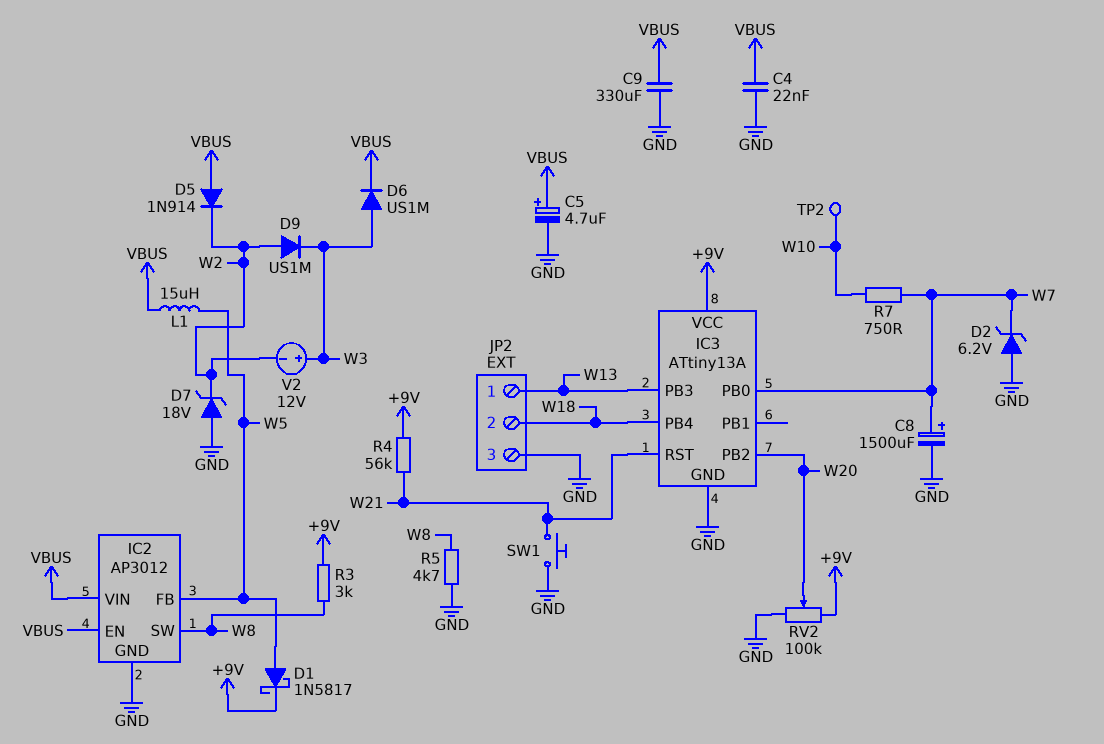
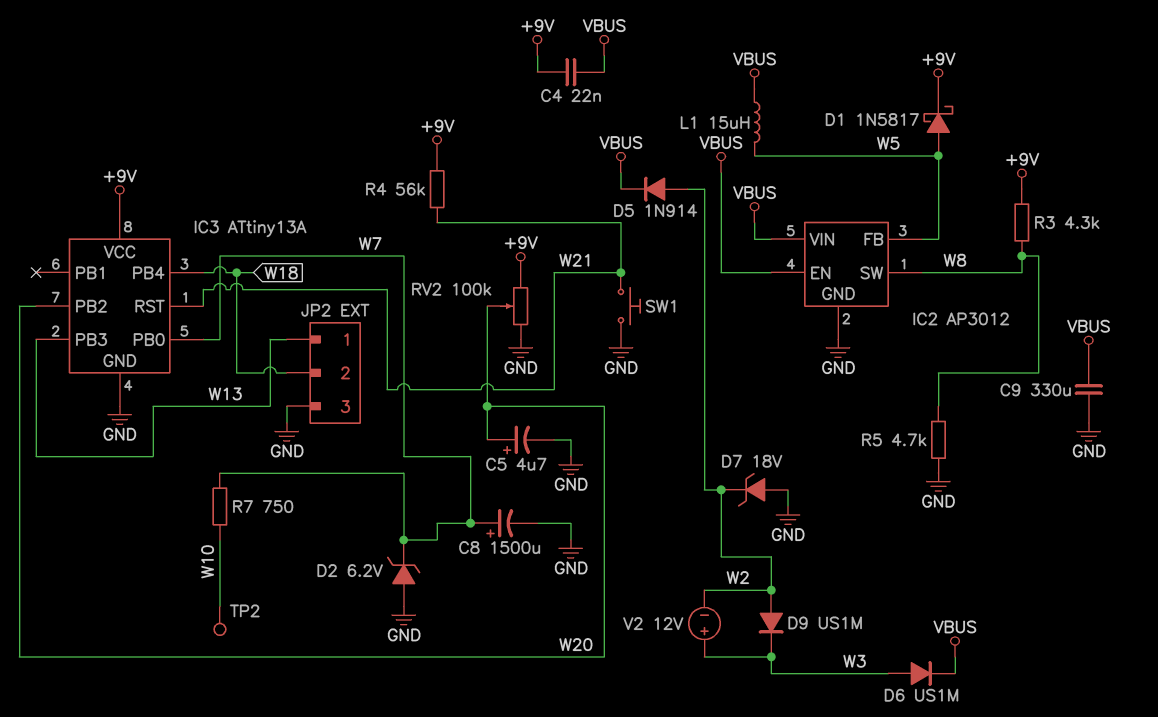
C4: 22nF (GND, VBUS) -> 22nF (+9V, VBUS)
C5: 4.7uF (plus VBUS, minus GND) -> 4.7uF (plus W20, minus GND)
D5: diode 1N914 (A VBUS, K W2) -> diode 1N914 (A W2, K VBUS)
R3: 3k (+9V, W8) -> 4.3k (+9V, W8)

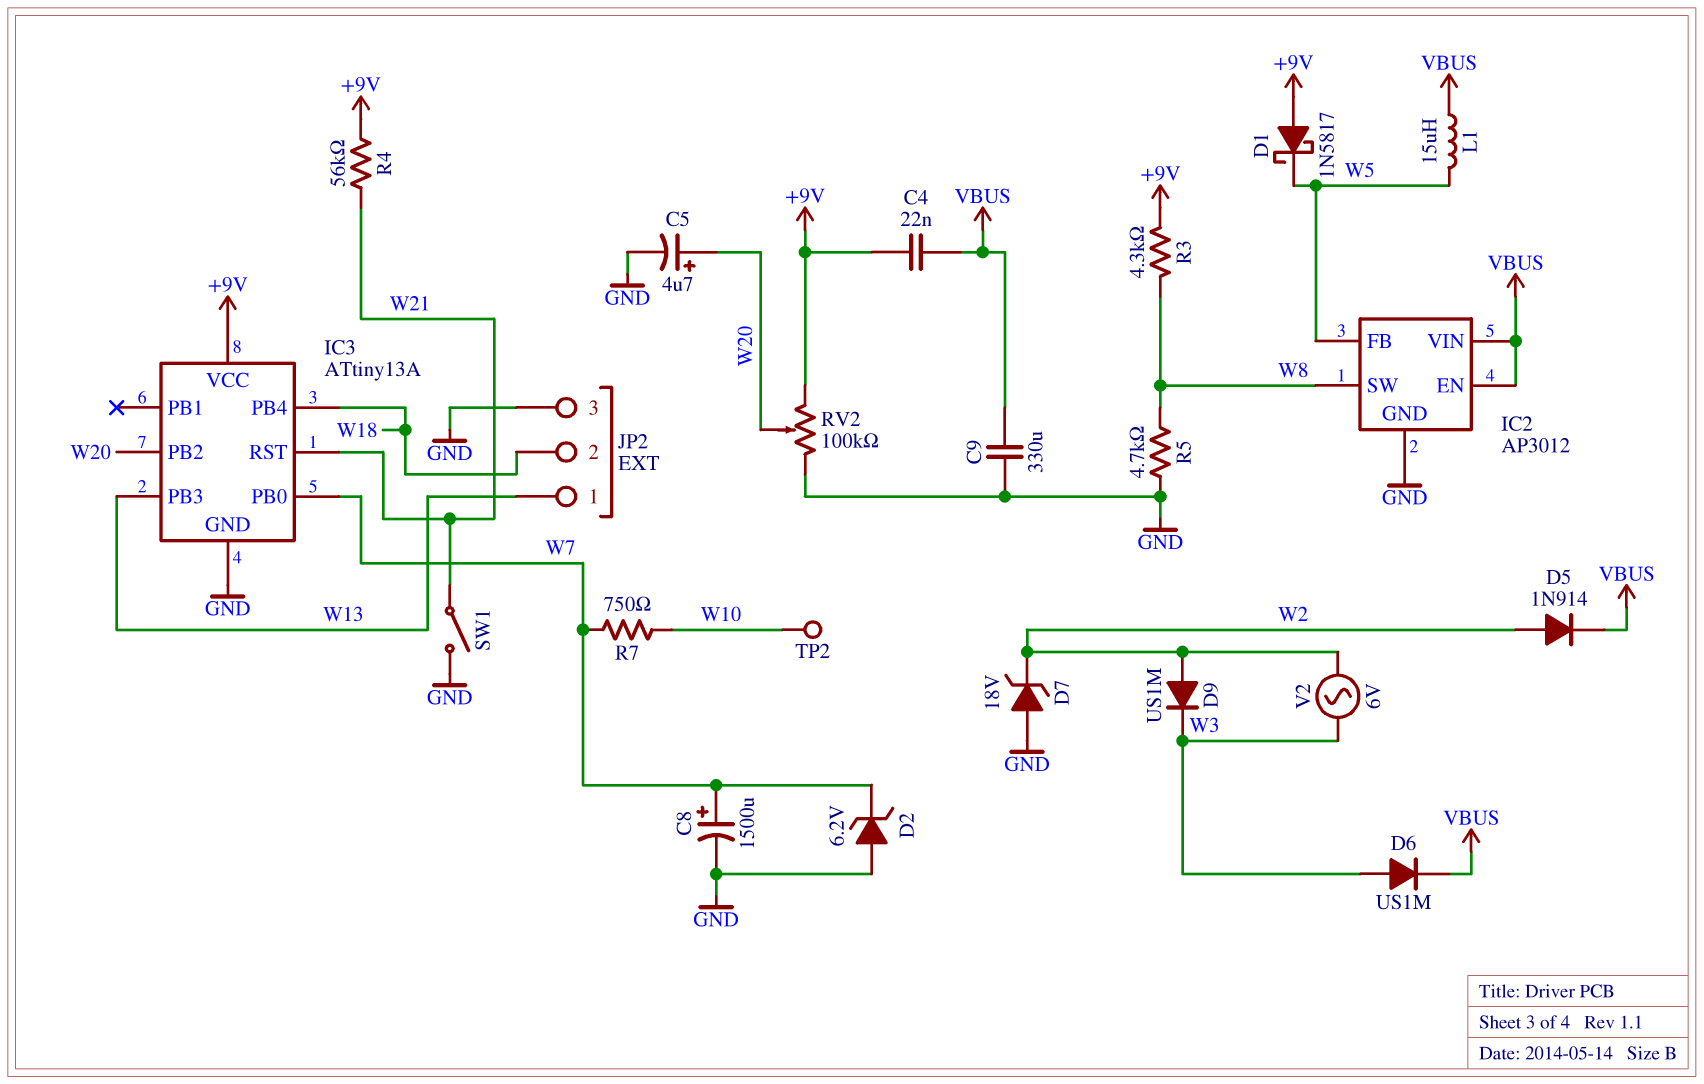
D1: schottky 1N5817 (A W5, K +9V) -> schottky 1N5817 (A +9V, K W5)
SW1: button (GND, W21) -> switch (GND, W21)
V2: 12V (plus W3, minus W2) -> AC 6V (W2, W3)

